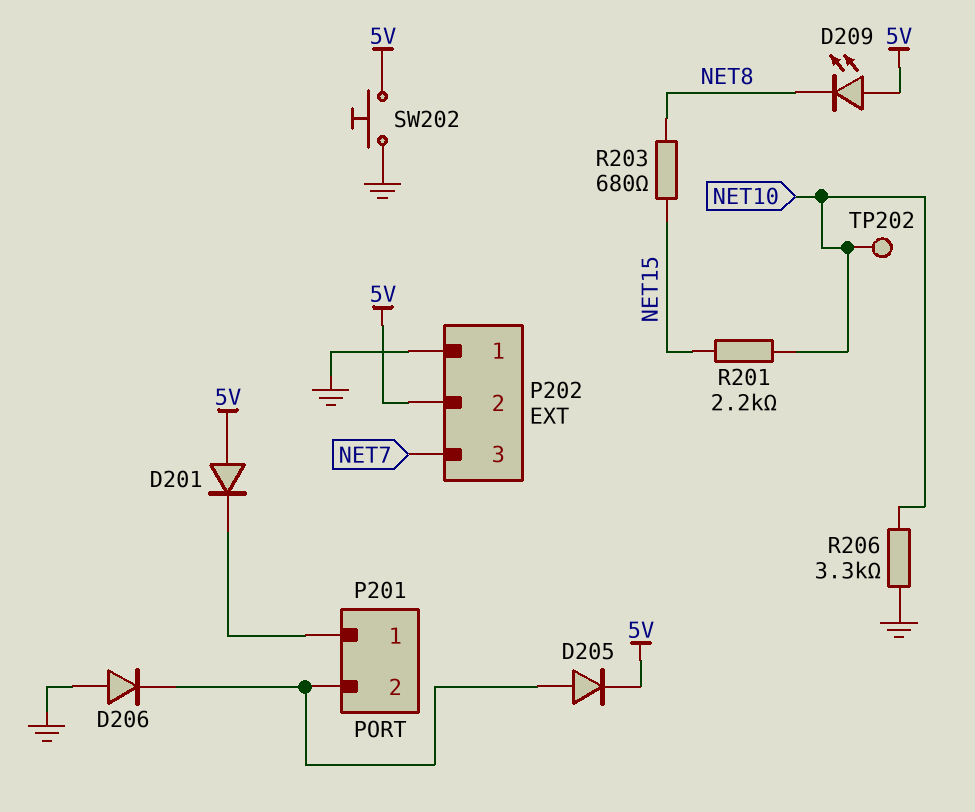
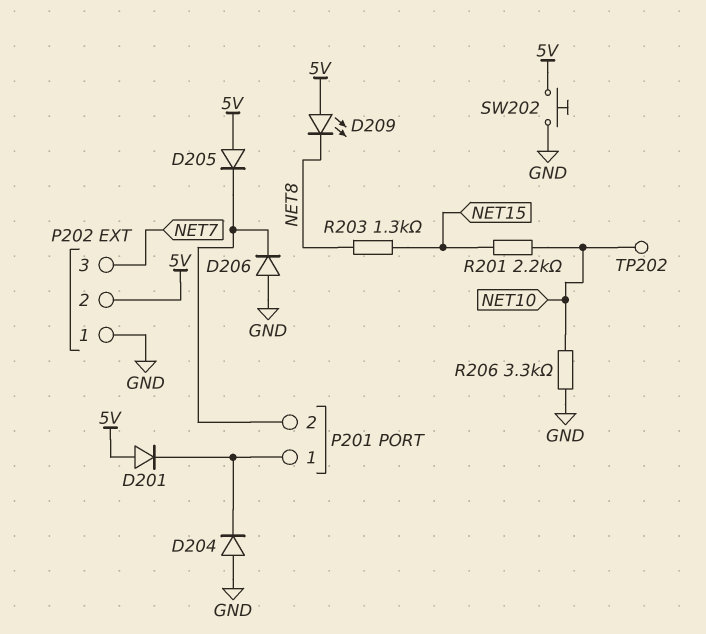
D204: none -> diode (A GND, K P201/1)
D205: diode (A P201/2, K 5V) -> diode (A 5V, K P201/2)
R203: 680 (NET8, NET15) -> 1.3k (NET8, NET15)

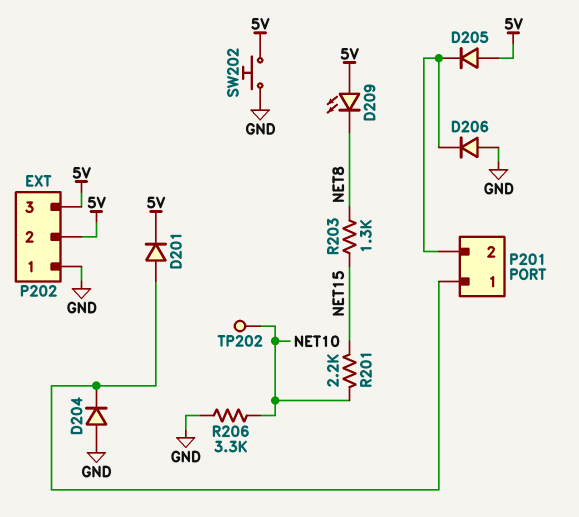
D201: diode (A 5V, K P201/1) -> diode (A P201/1, K 5V)
P202 pin 3: NET7 -> 5V

